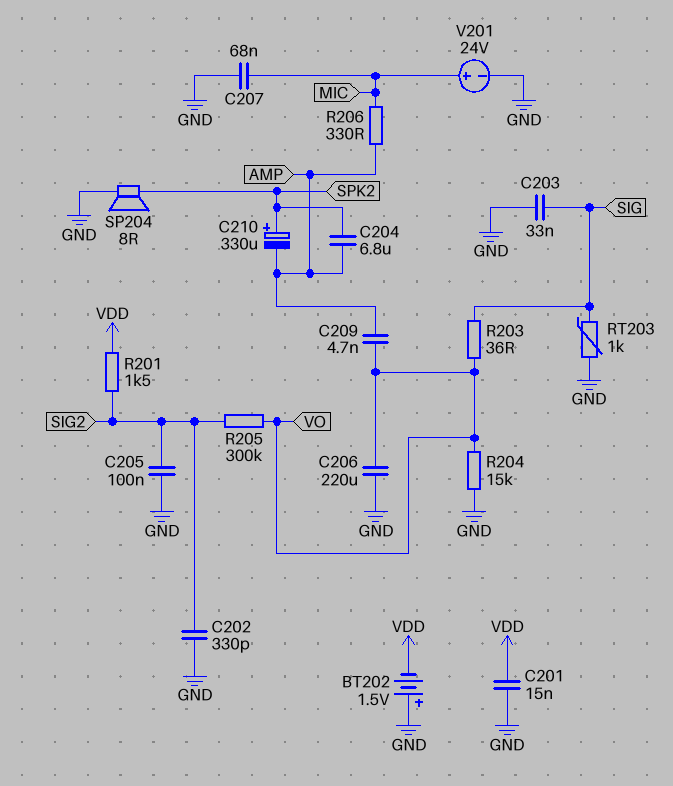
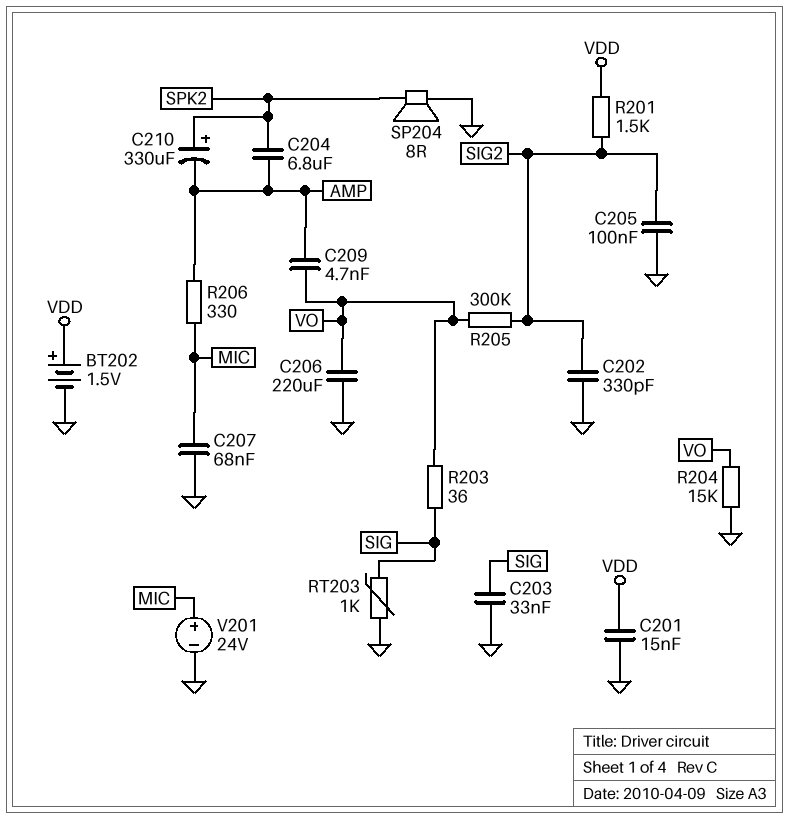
BT202: 1.5V (plus GND, minus VDD) -> 1.5V (plus VDD, minus GND)

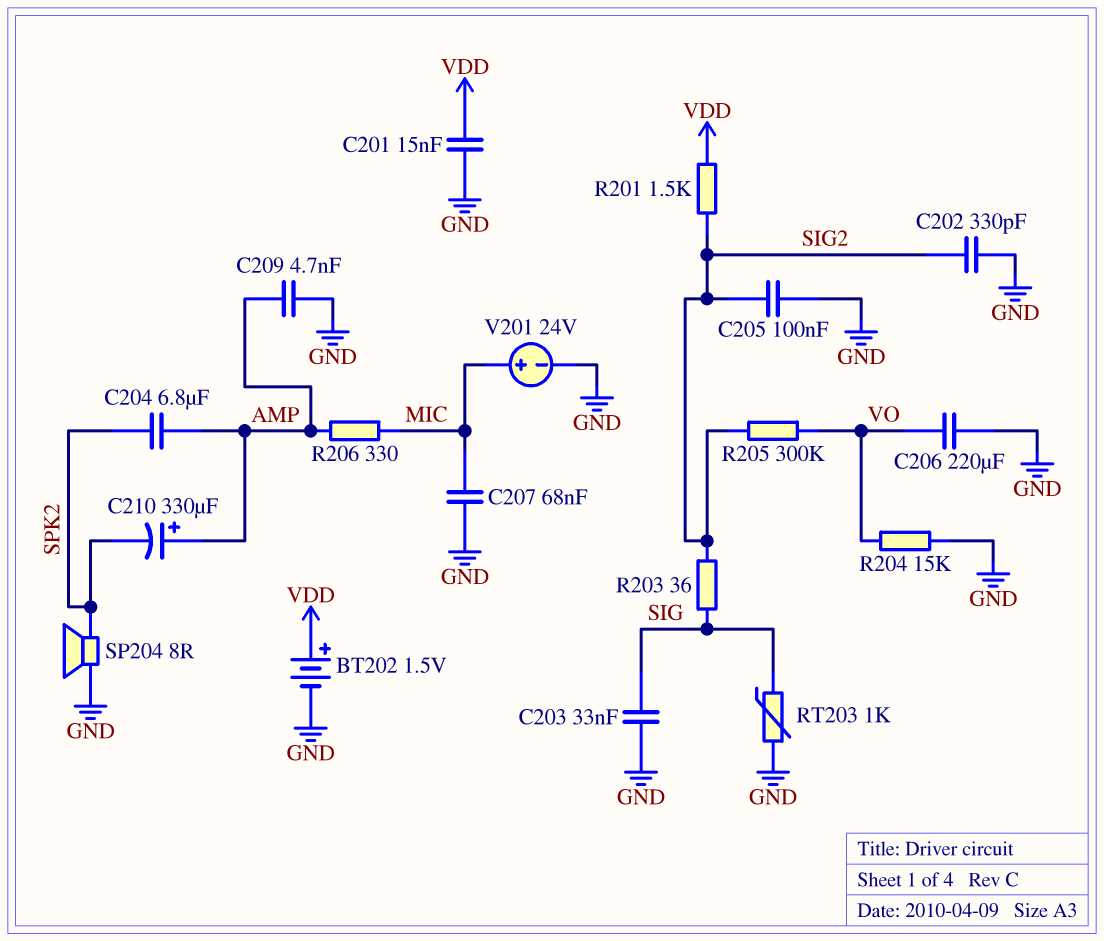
C209: 4.7nF (AMP, VO) -> 4.7nF (AMP, GND)
C210: 330uF (plus SPK2, minus AMP) -> 330uF (plus AMP, minus SPK2)
R203: 36 (SIG, VO) -> 36 (SIG, SIG2)

